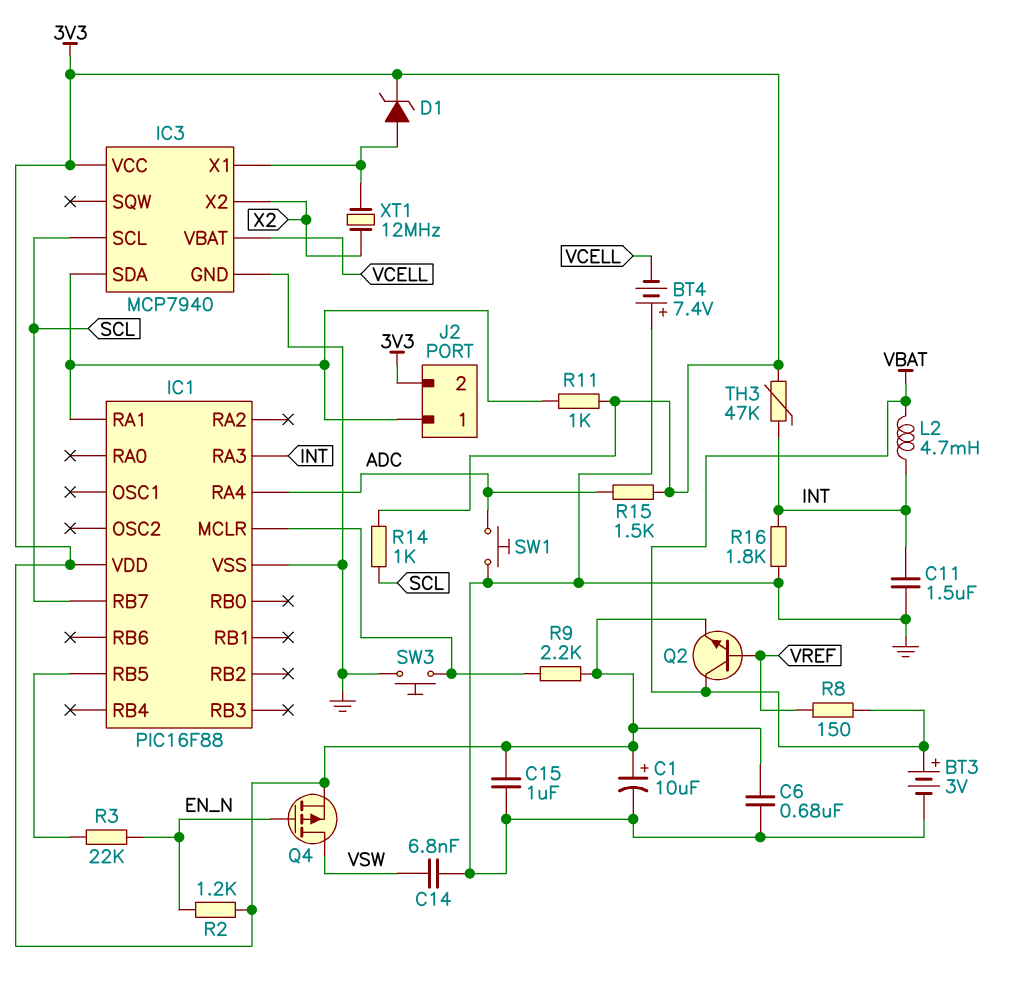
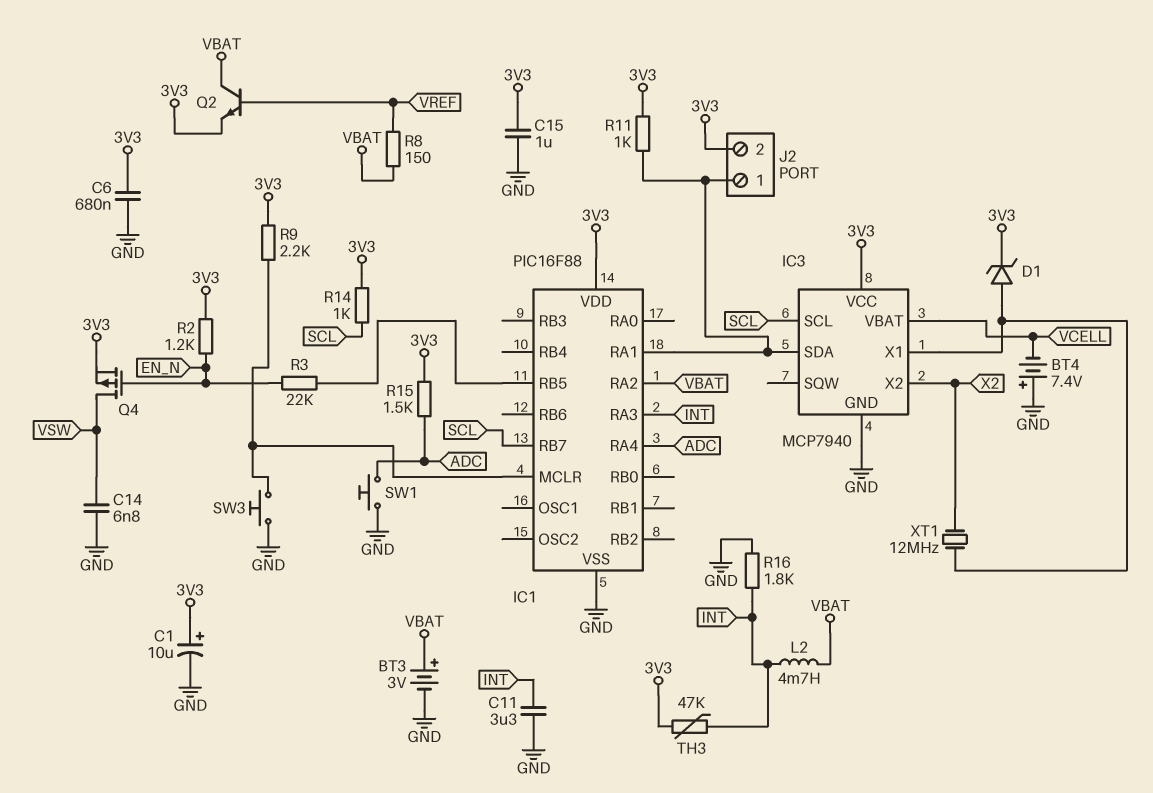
C11: 1.5uF (GND, INT) -> 3.3uF (GND, INT)
IC1 pin RA2: none -> VBAT

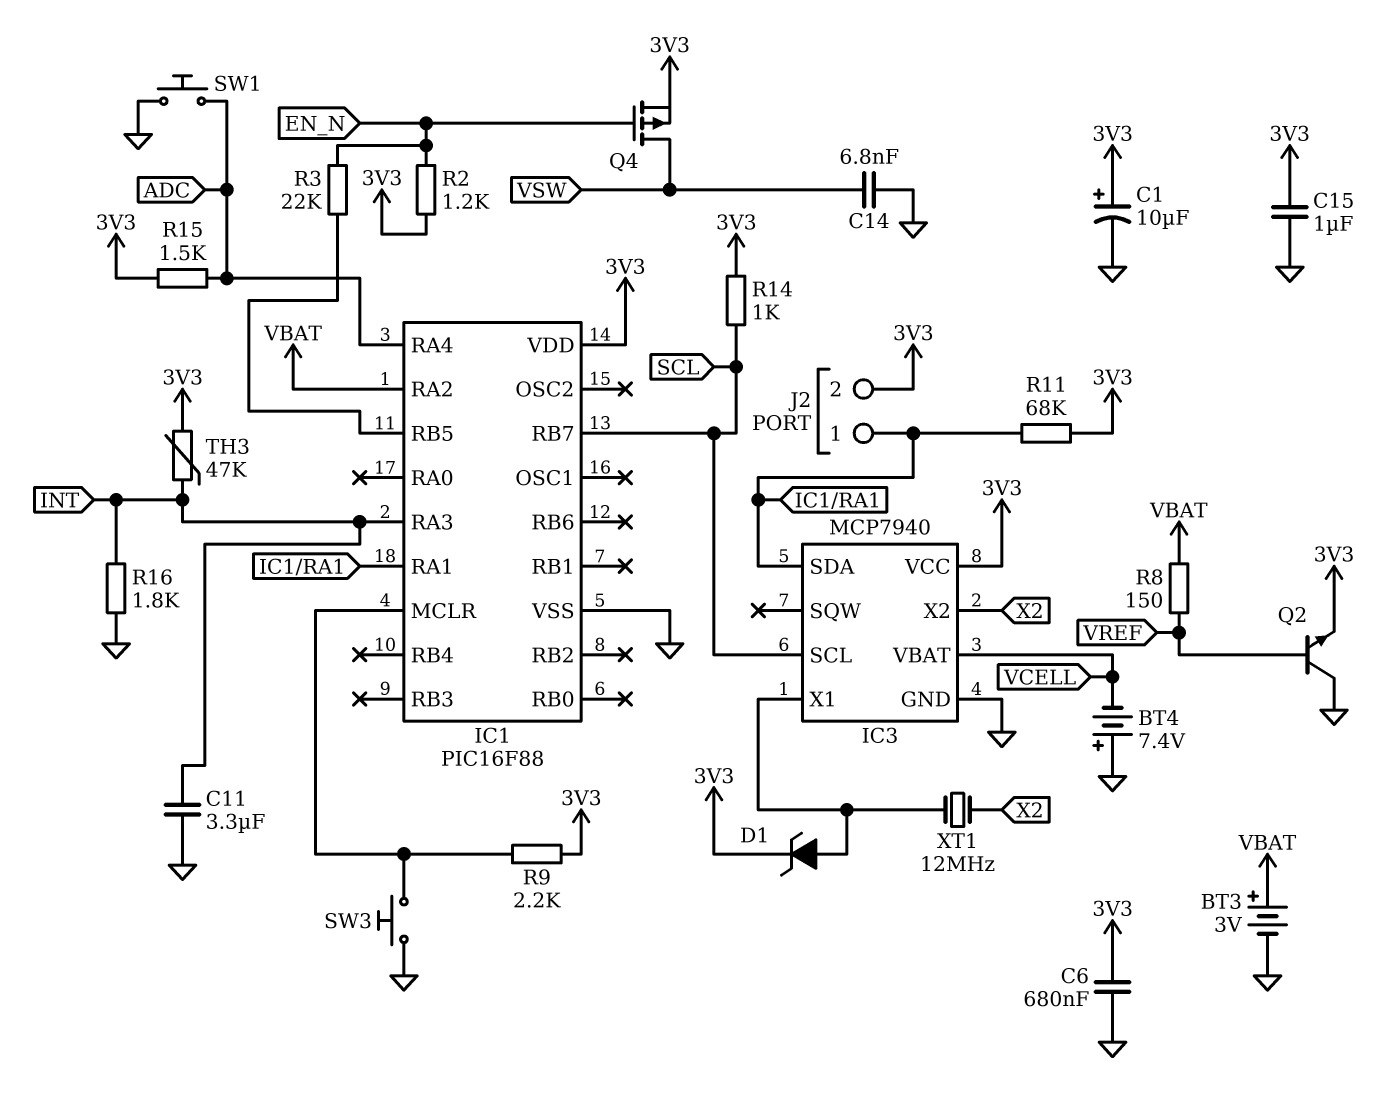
L2: 4.7mH (INT, VBAT) -> none
Q2: NPN (B VREF, C VBAT, E 3V3) -> NPN (B VREF, C GND, E 3V3)
R11: 1k (3V3, IC1/RA1) -> 68k (3V3, IC1/RA1)

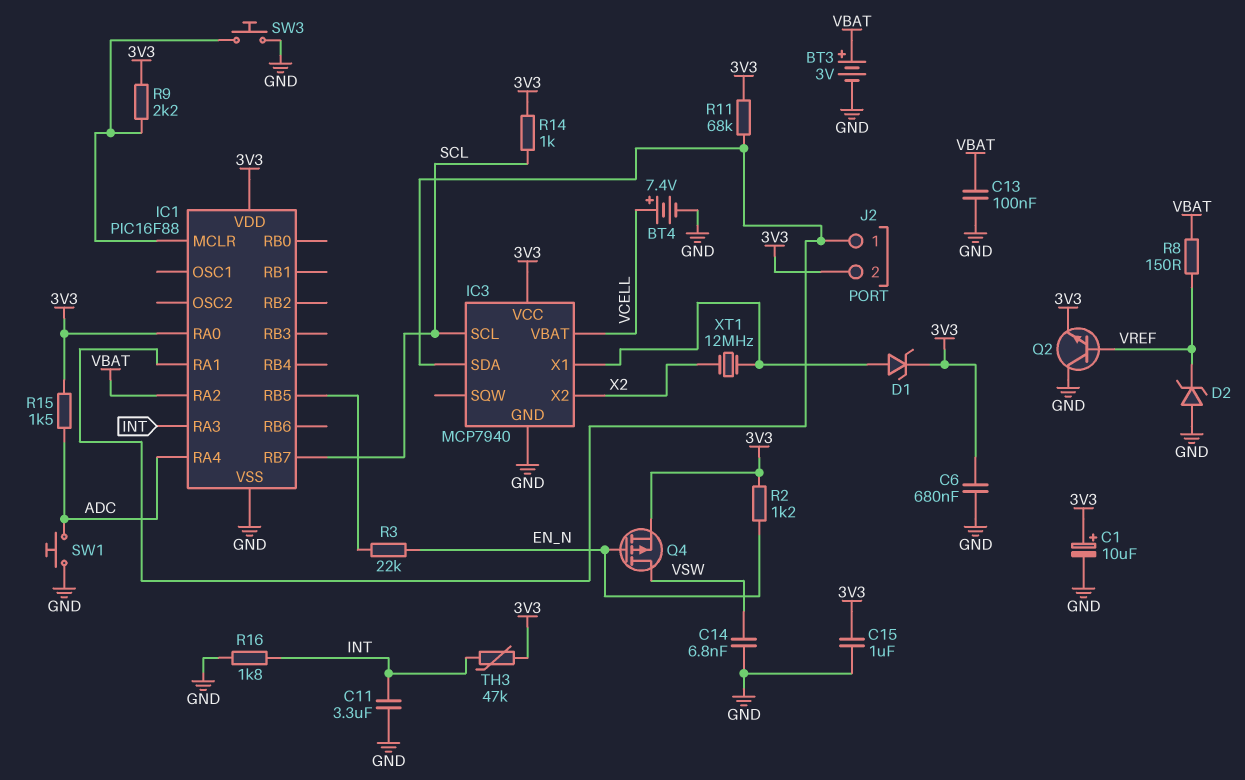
BT4: 7.4V (plus GND, minus VCELL) -> 7.4V (plus VCELL, minus GND)
C13: none -> 100nF (GND, VBAT)
D2: none -> zener (A GND, K VREF)
IC1 pin RA0: none -> 3V3

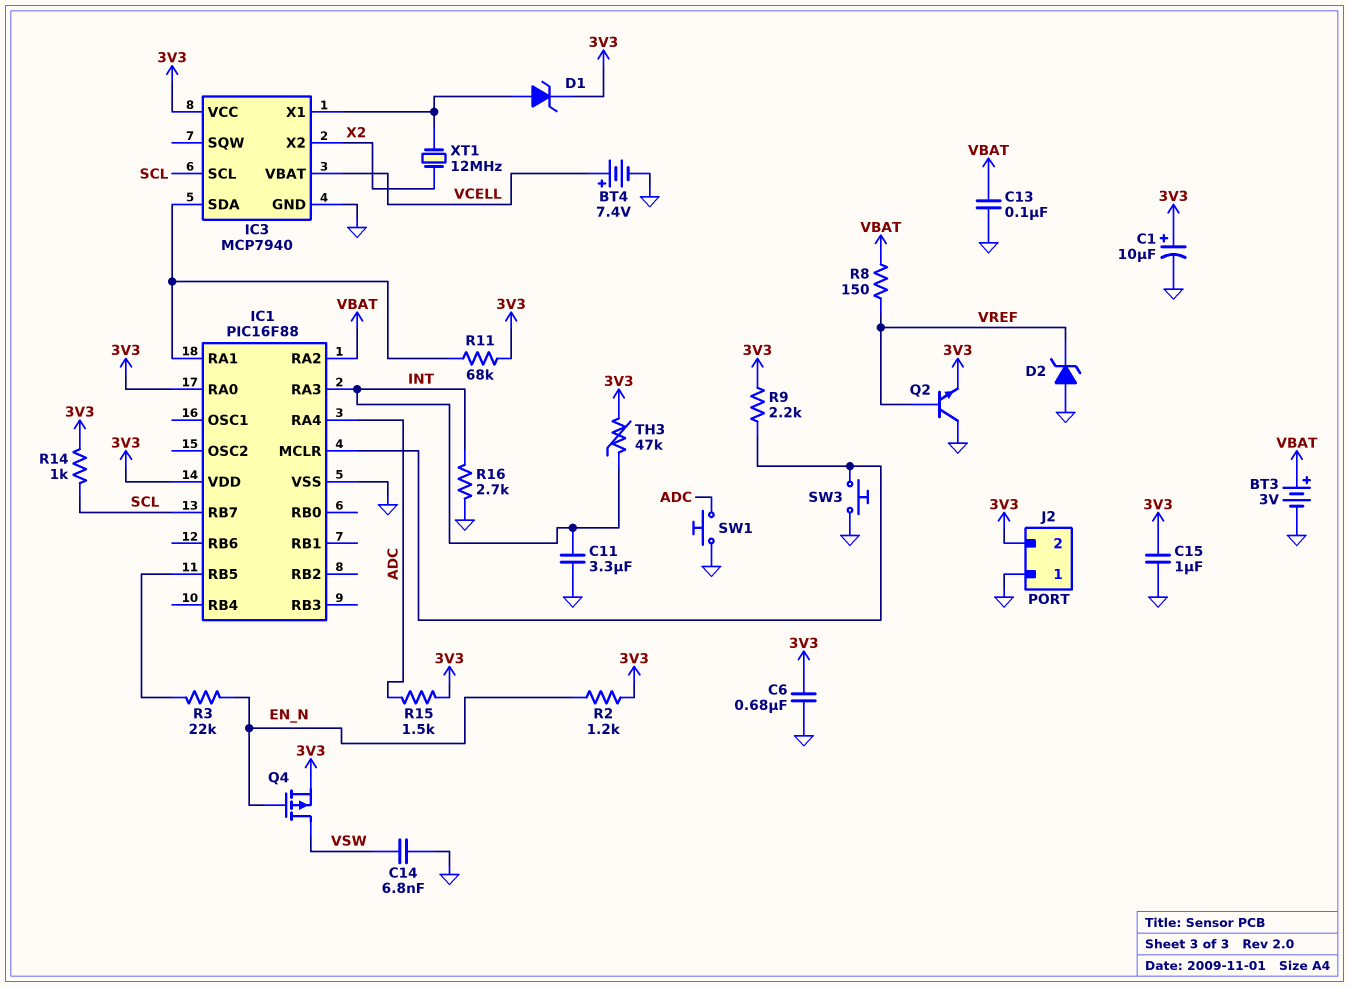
J2 pin 1: IC1/RA1 -> GND
R16: 1.8k (GND, INT) -> 2.7k (GND, INT)

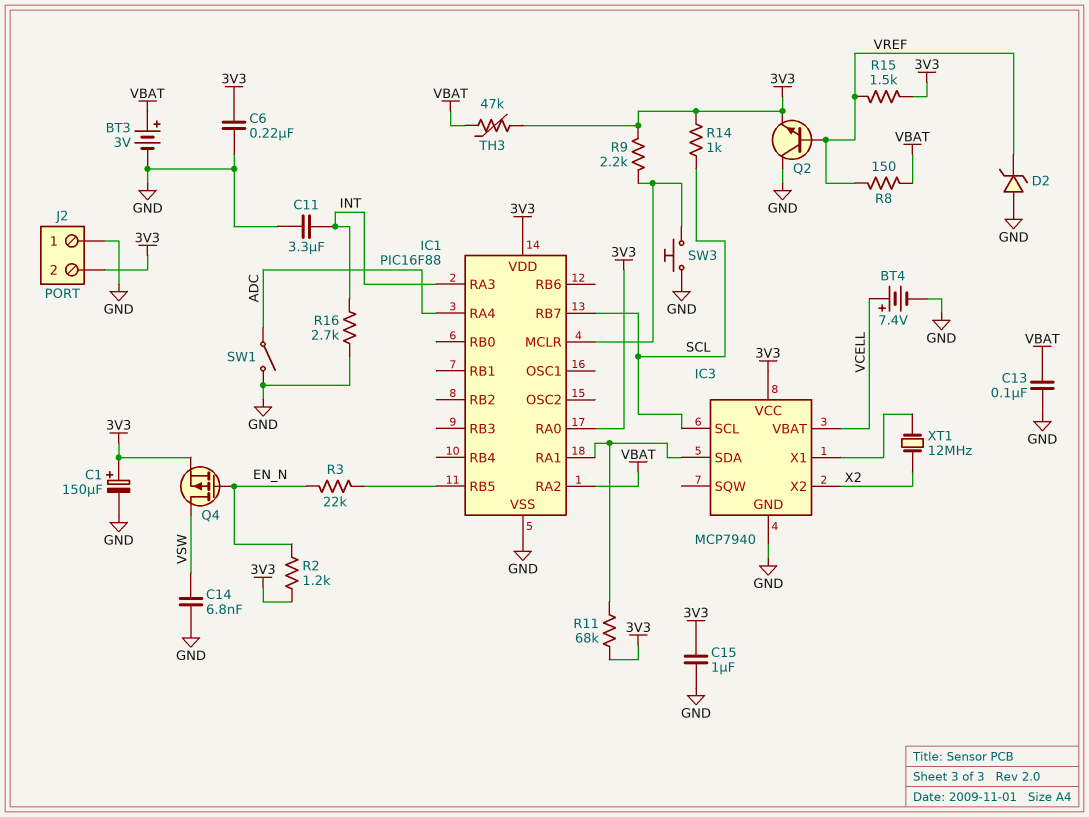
C1: 10uF (plus 3V3, minus GND) -> 150uF (plus 3V3, minus GND)
C6: 680nF (3V3, GND) -> 220nF (3V3, GND)
D1: zener (A IC3/X1, K 3V3) -> none
R15: 1.5k (3V3, ADC) -> 1.5k (3V3, VREF)
SW1: button (ADC, GND) -> switch (ADC, GND)
TH3: 47k (3V3, INT) -> 47k (3V3, VBAT)

